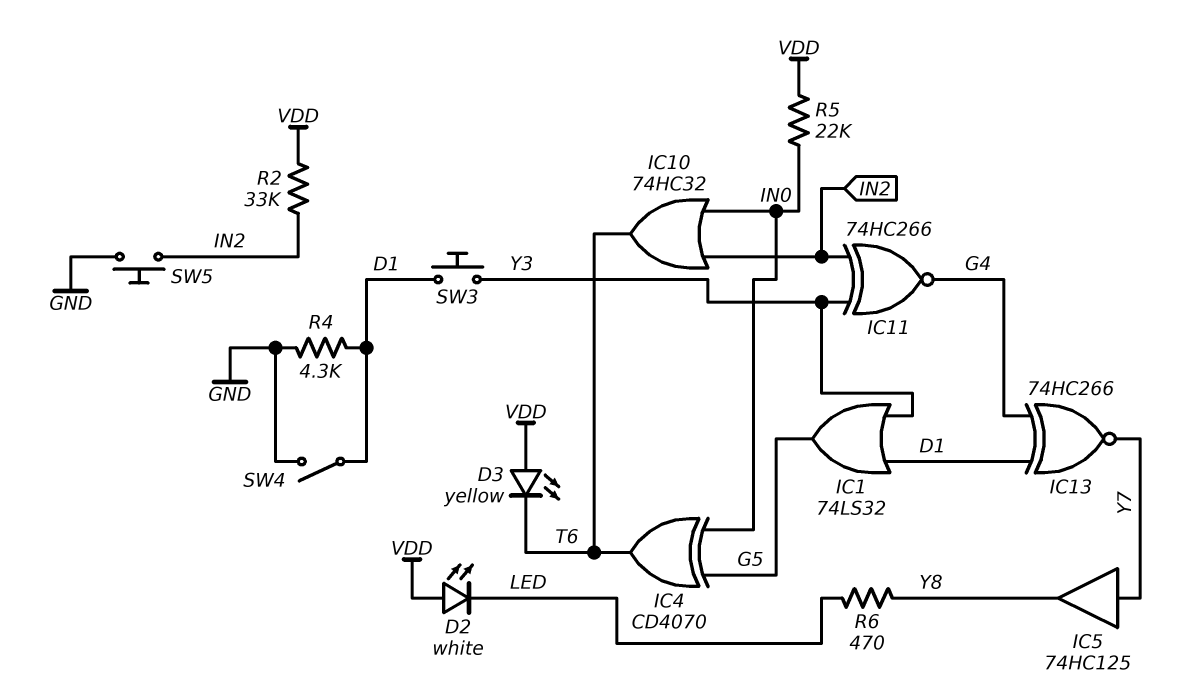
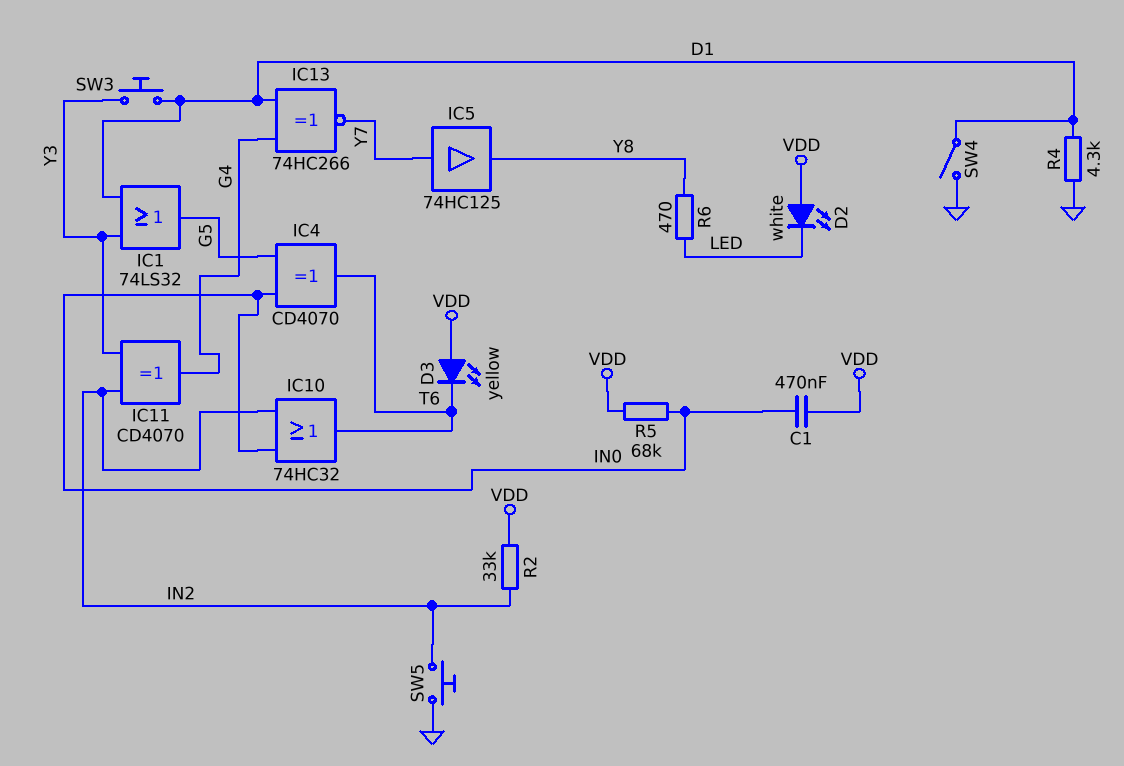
C1: none -> 470nF (IN0, VDD)
IC11: XNOR 74HC266 (in IN2, in Y3, out G4) -> XOR CD4070 (in IN2, in Y3, out G4)
R5: 22k (IN0, VDD) -> 68k (IN0, VDD)

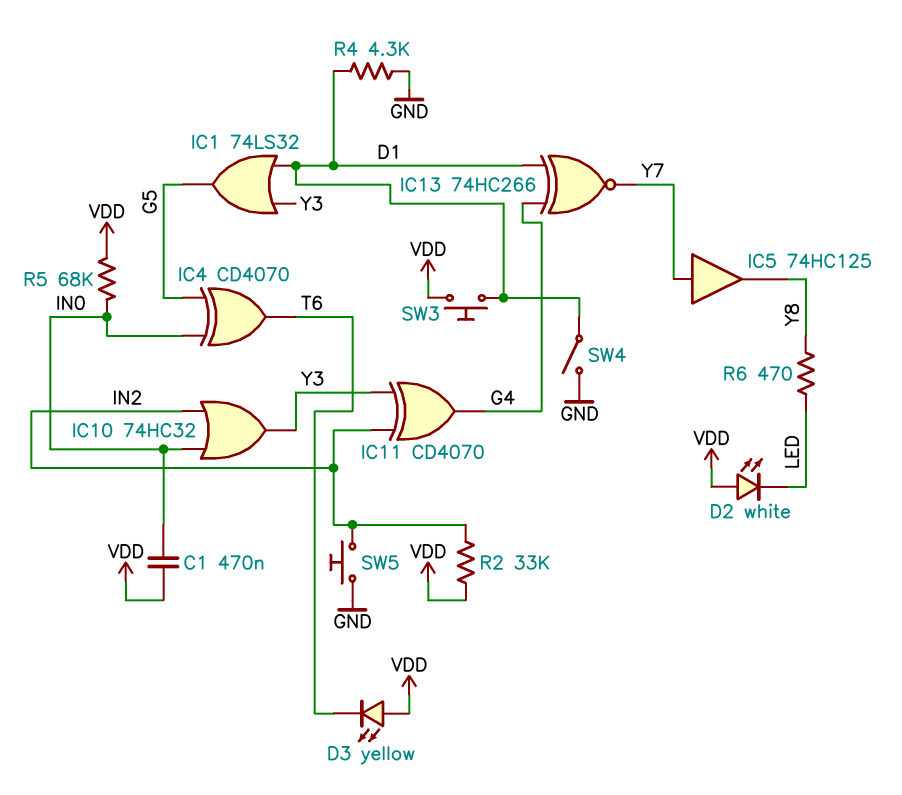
IC10: OR 74HC32 (in IN0, in IN2, out T6) -> OR 74HC32 (in IN0, in IN2, out Y3)
SW3: button (D1, Y3) -> button (D1, VDD)

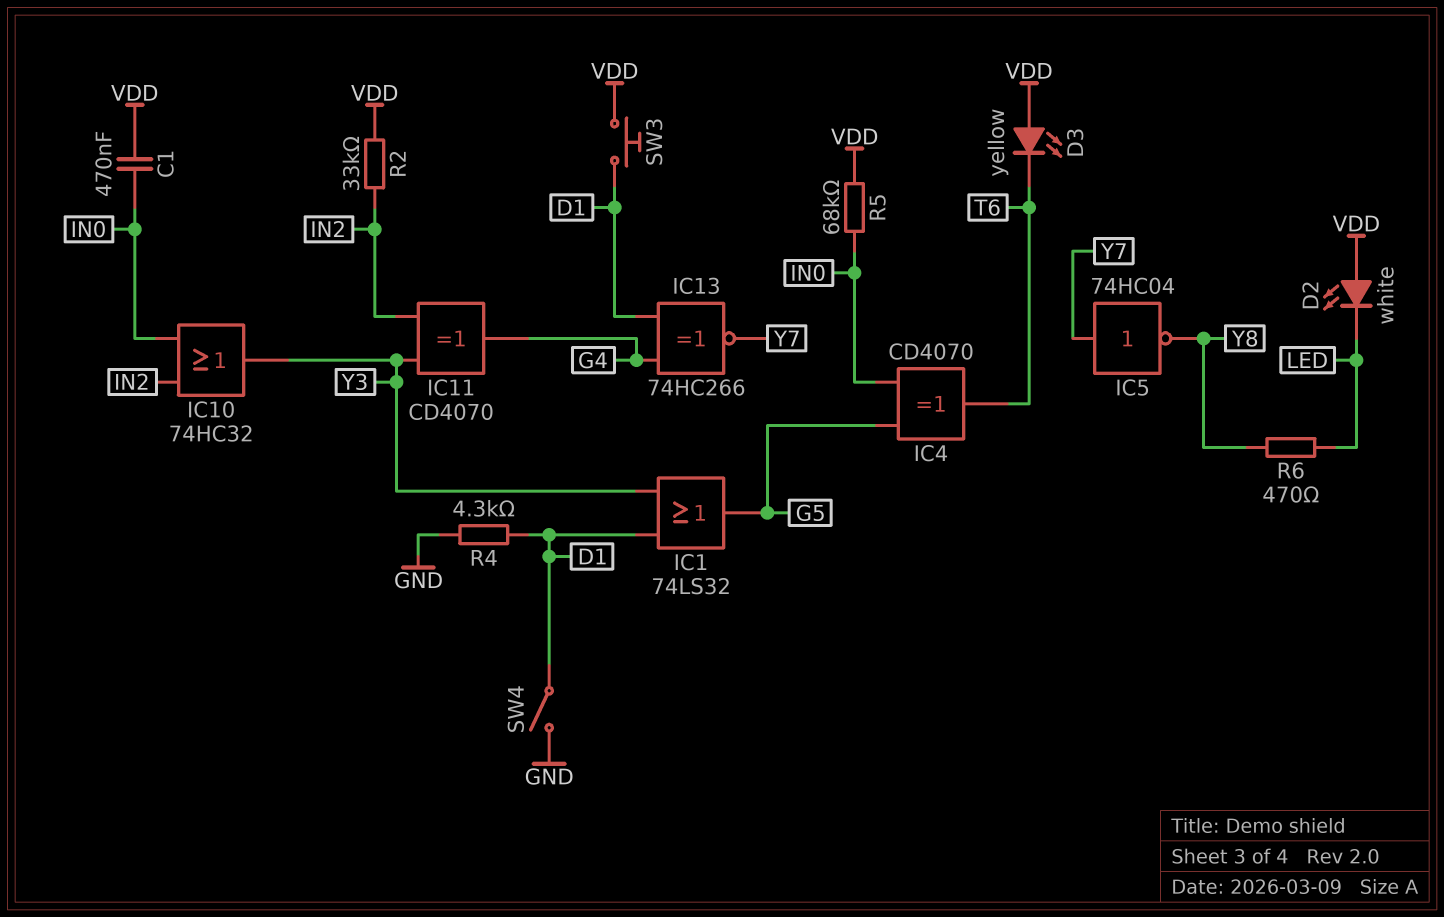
IC5: buffer 74HC125 (in Y7, out Y8) -> NOT 74HC04 (in Y7, out Y8)
SW5: button (GND, IN2) -> none

